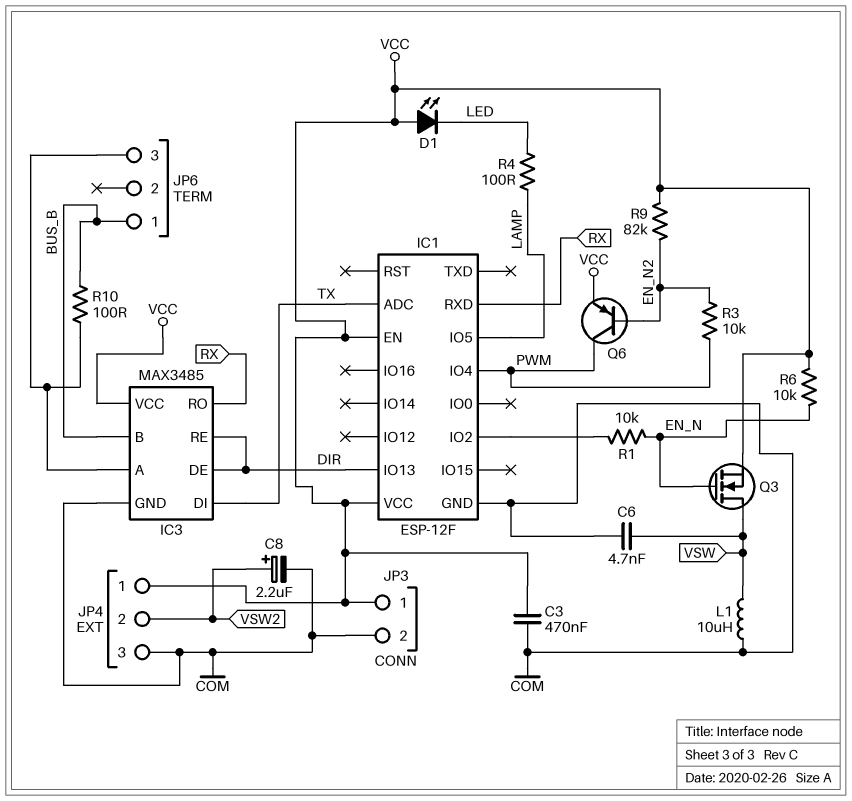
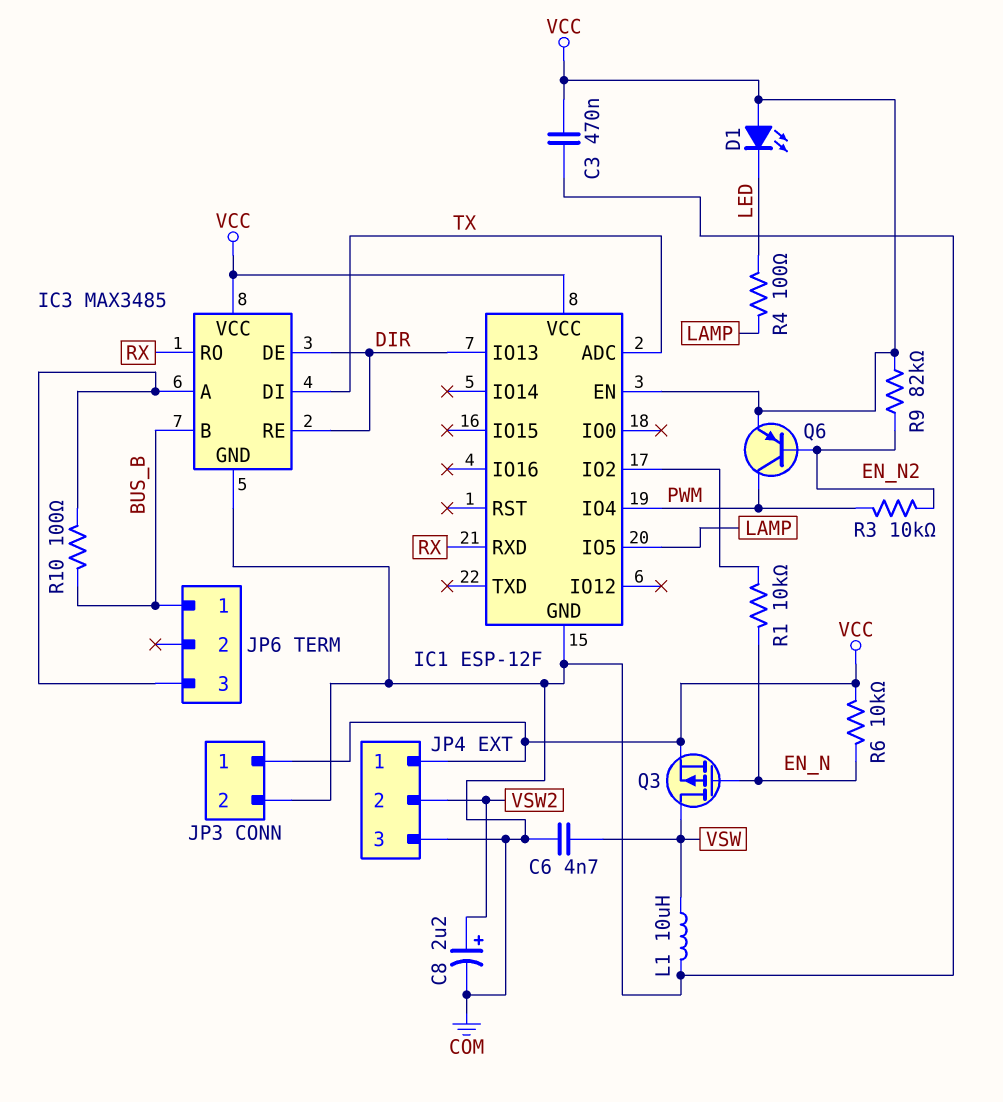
Q3: NMOS (G EN_N, D VSW, S VCC) -> PMOS (G EN_N, D VSW, S VCC)

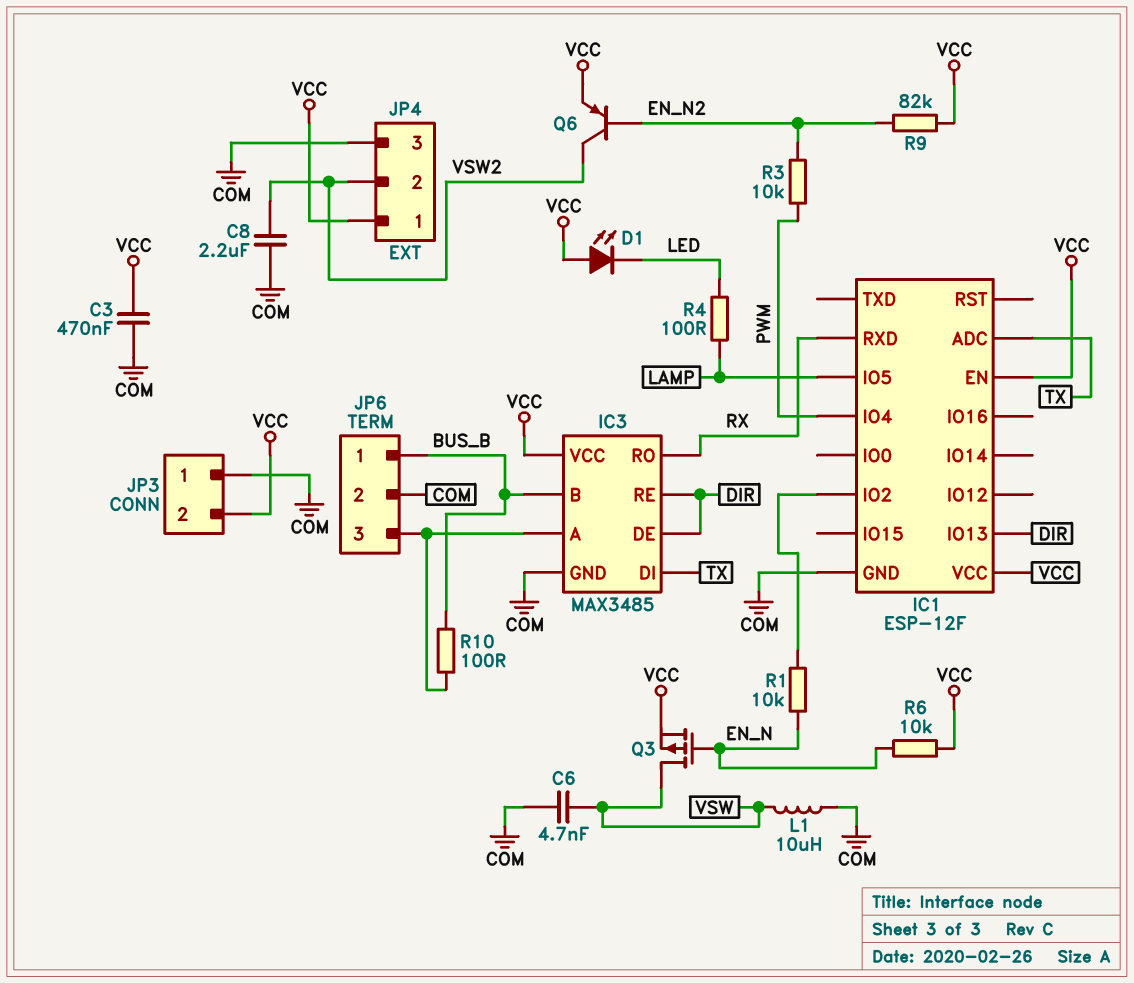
C8: 2.2uF (plus VSW2, minus COM) -> 2.2uF (COM, VSW2)
JP3 pin 1: VCC -> COM
JP3 pin 2: COM -> VCC
JP6 pin 2: none -> COM
Q6: PNP (B EN_N2, C PWM, E VCC) -> PNP (B EN_N2, C VSW2, E VCC)

